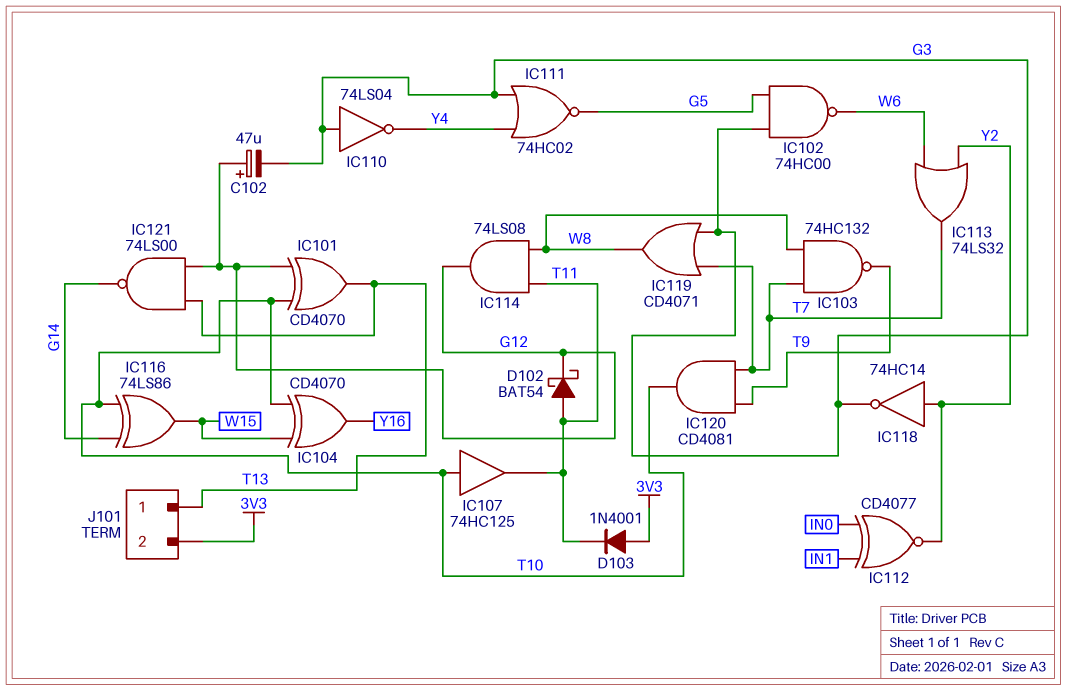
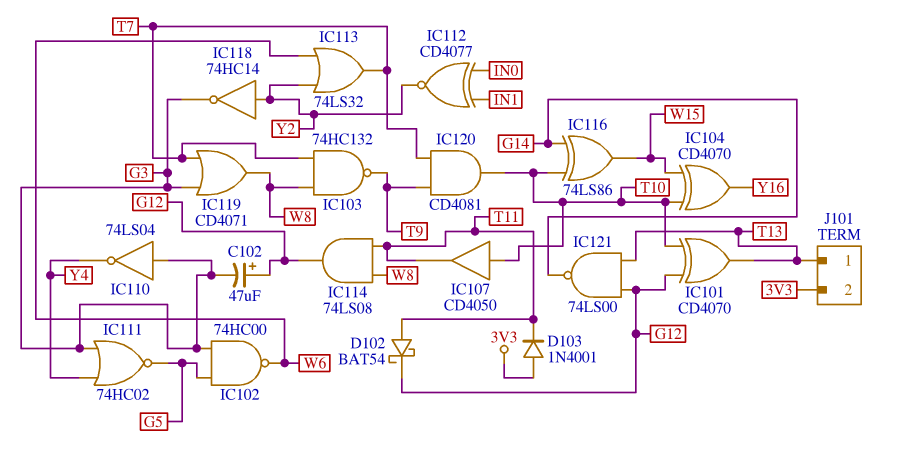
IC107: buffer 74HC125 (in T10, out T11) -> buffer CD4050 (in T10, out T11)

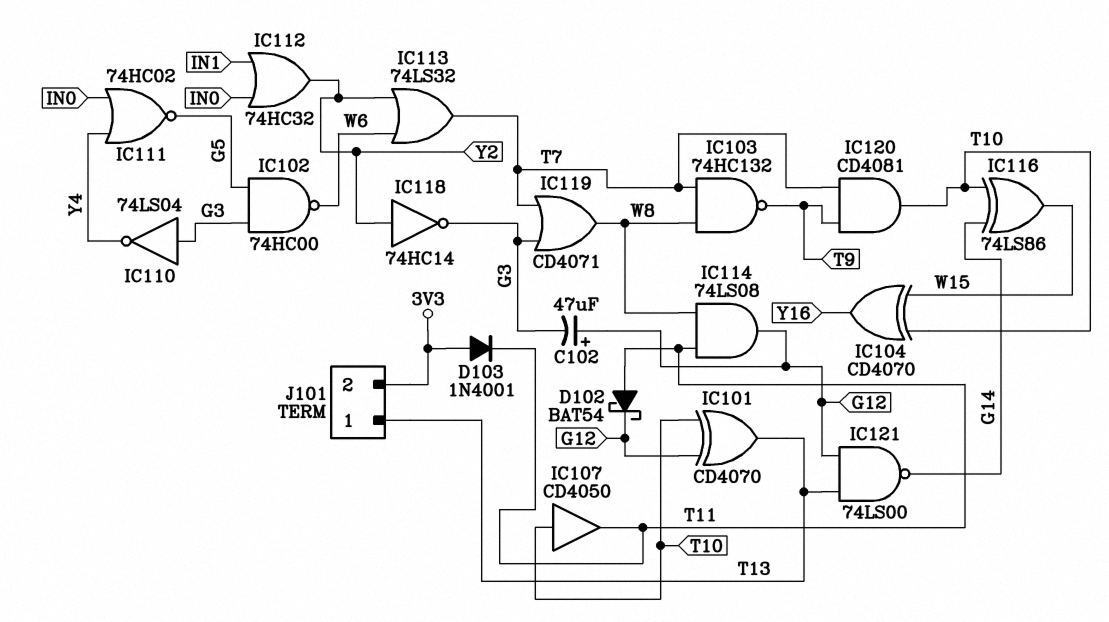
IC111: NOR 74HC02 (in G3, in Y4, out G5) -> NOR 74HC02 (in IN0, in Y4, out G5)
IC112: XNOR CD4077 (in IN0, in IN1, out Y2) -> OR 74HC32 (in IN0, in IN1, out Y2)

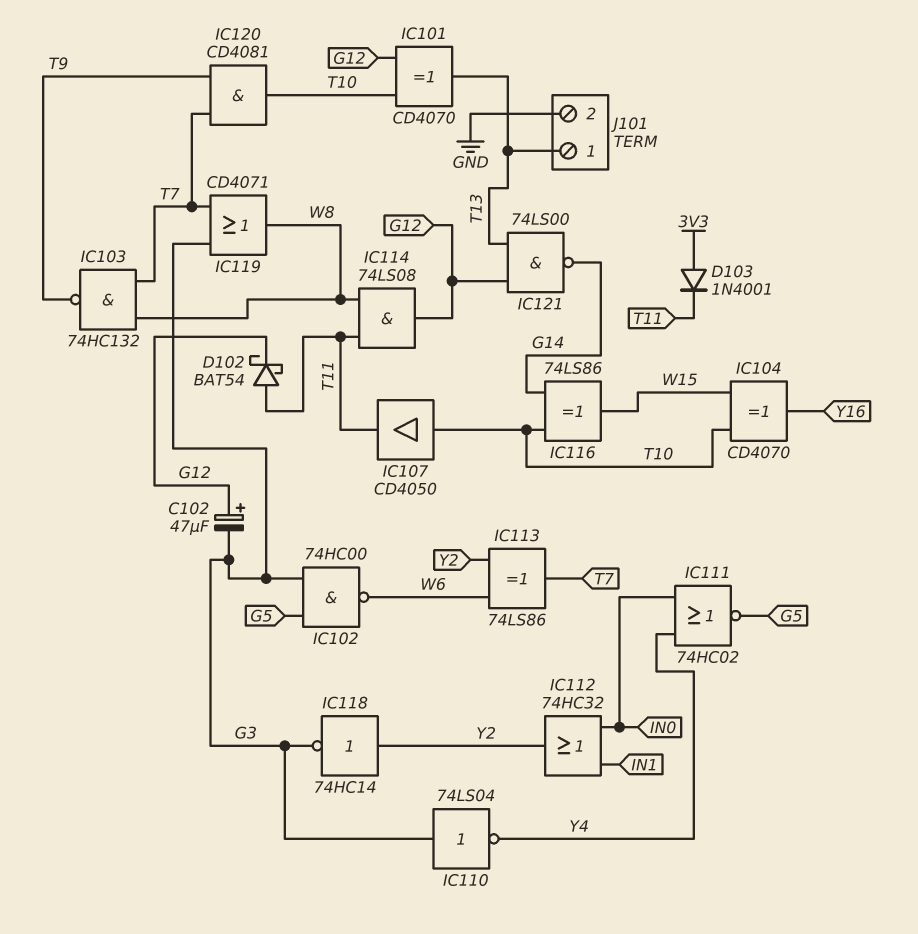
IC113: OR 74LS32 (in W6, in Y2, out T7) -> XOR 74LS86 (in W6, in Y2, out T7)
J101 pin 2: 3V3 -> GND

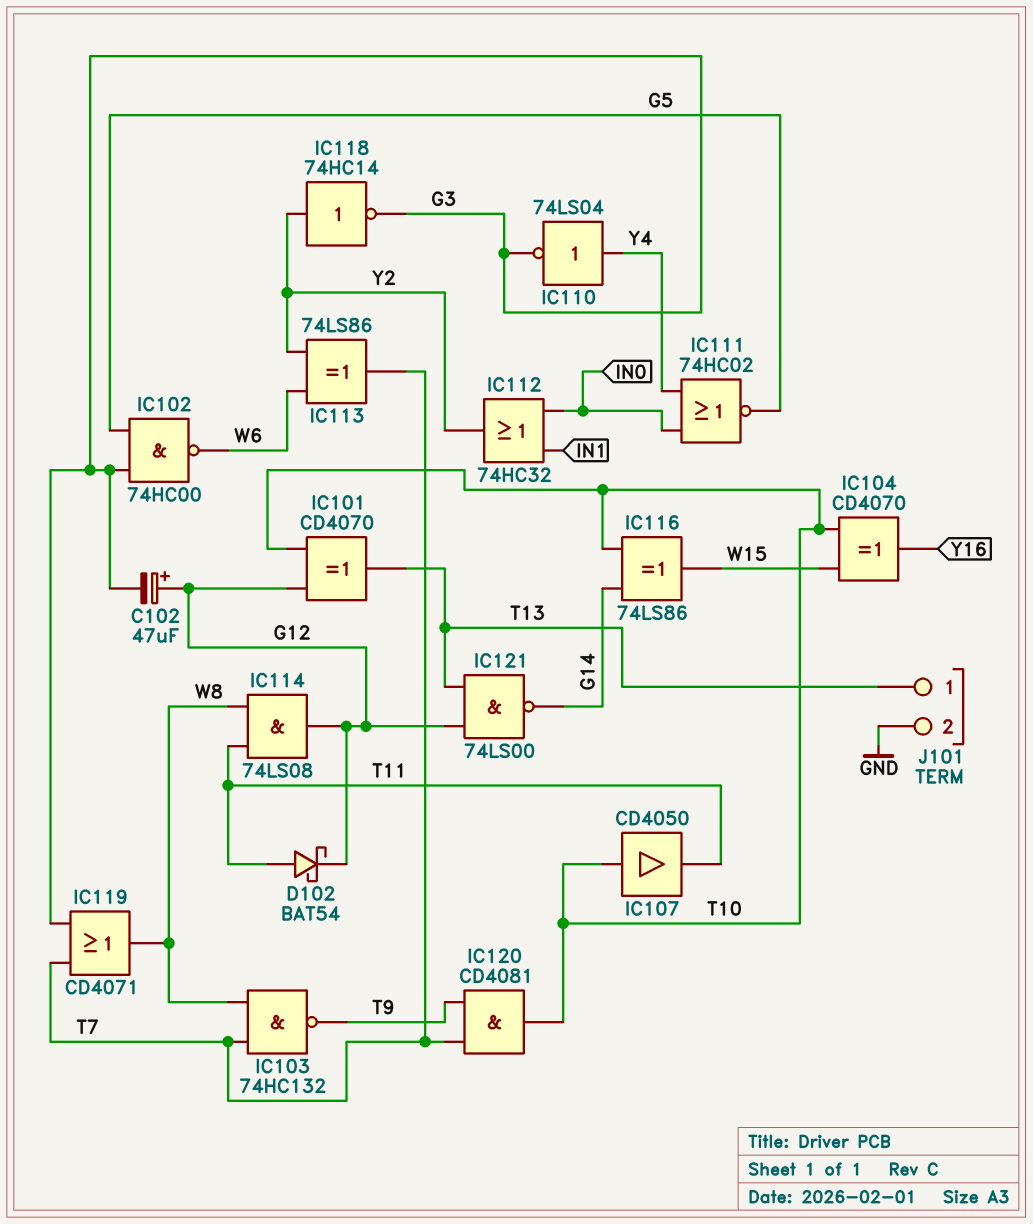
D103: diode 1N4001 (A 3V3, K T11) -> none
IC110: NOT 74LS04 (in G3, out Y4) -> NOT 74LS04 (in Y4, out G3)

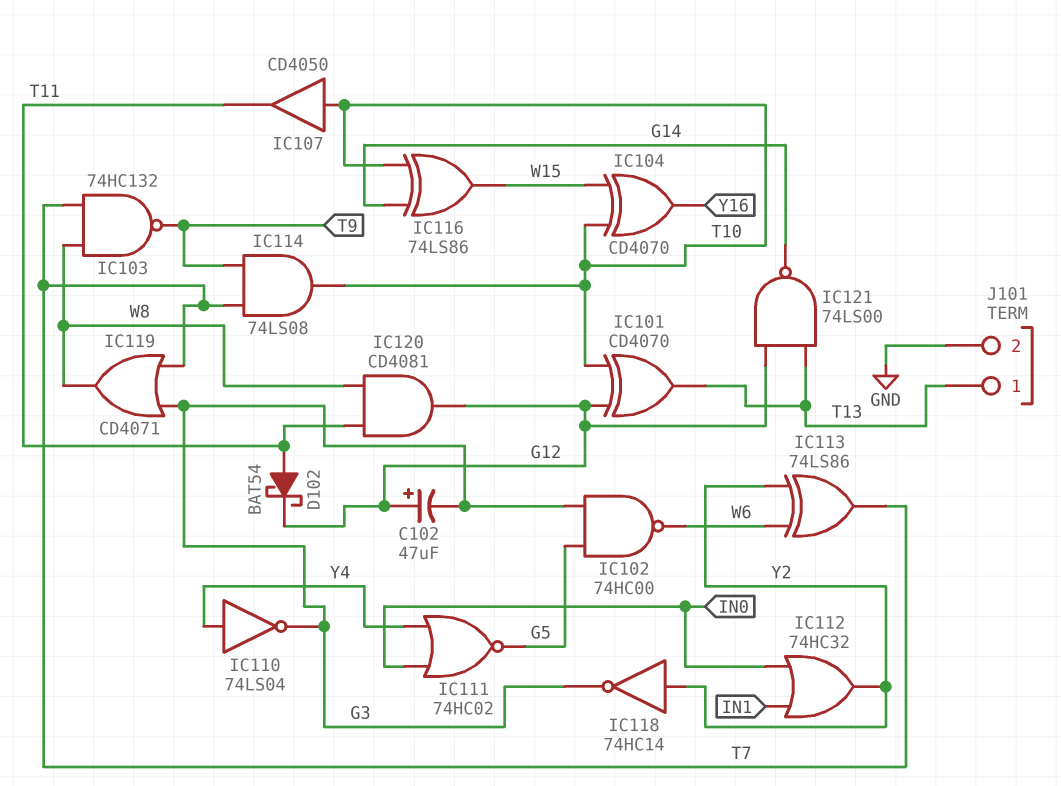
IC114: AND 74LS08 (in T11, in W8, out G12) -> AND 74LS08 (in T7, in T9, out T10)
IC120: AND CD4081 (in T7, in T9, out T10) -> AND CD4081 (in T11, in W8, out G12)

